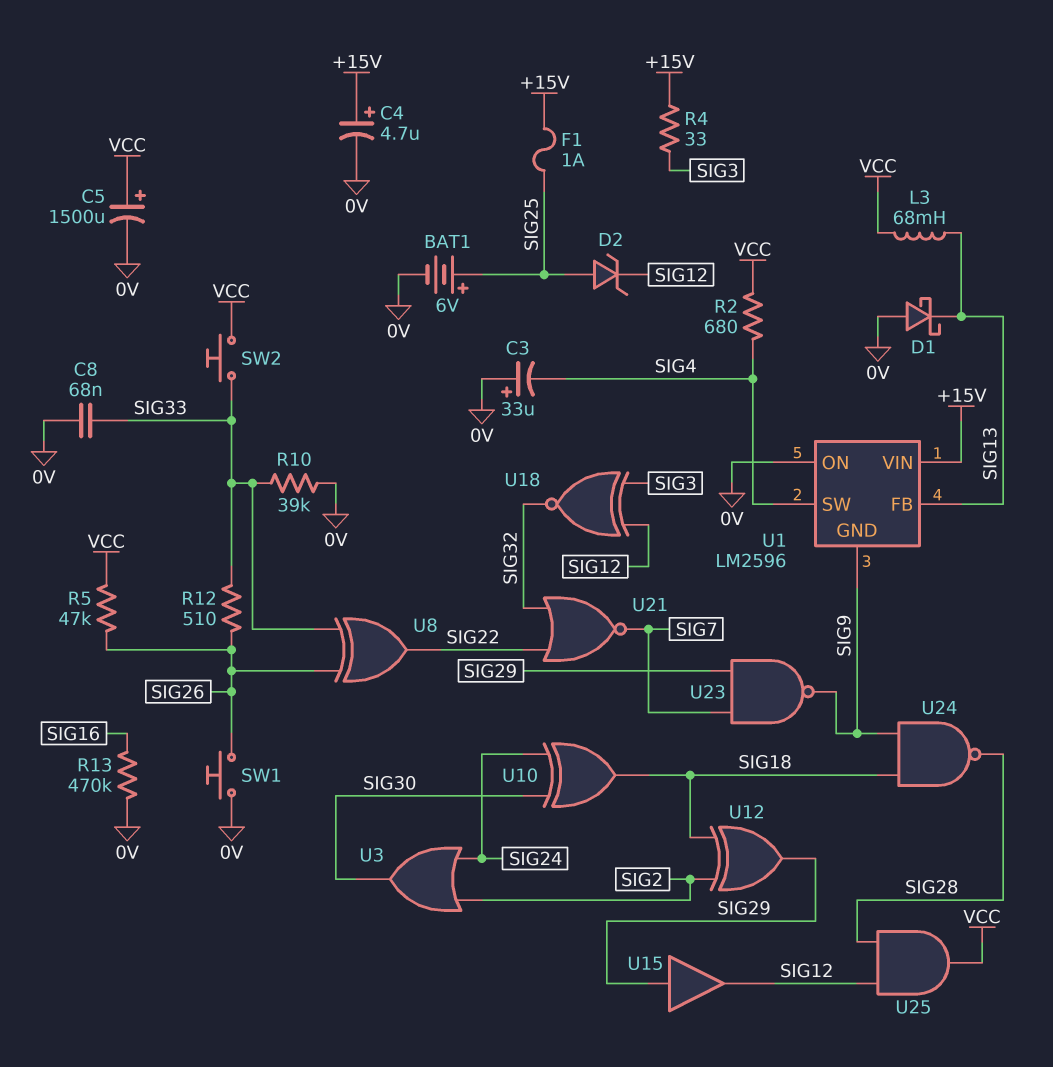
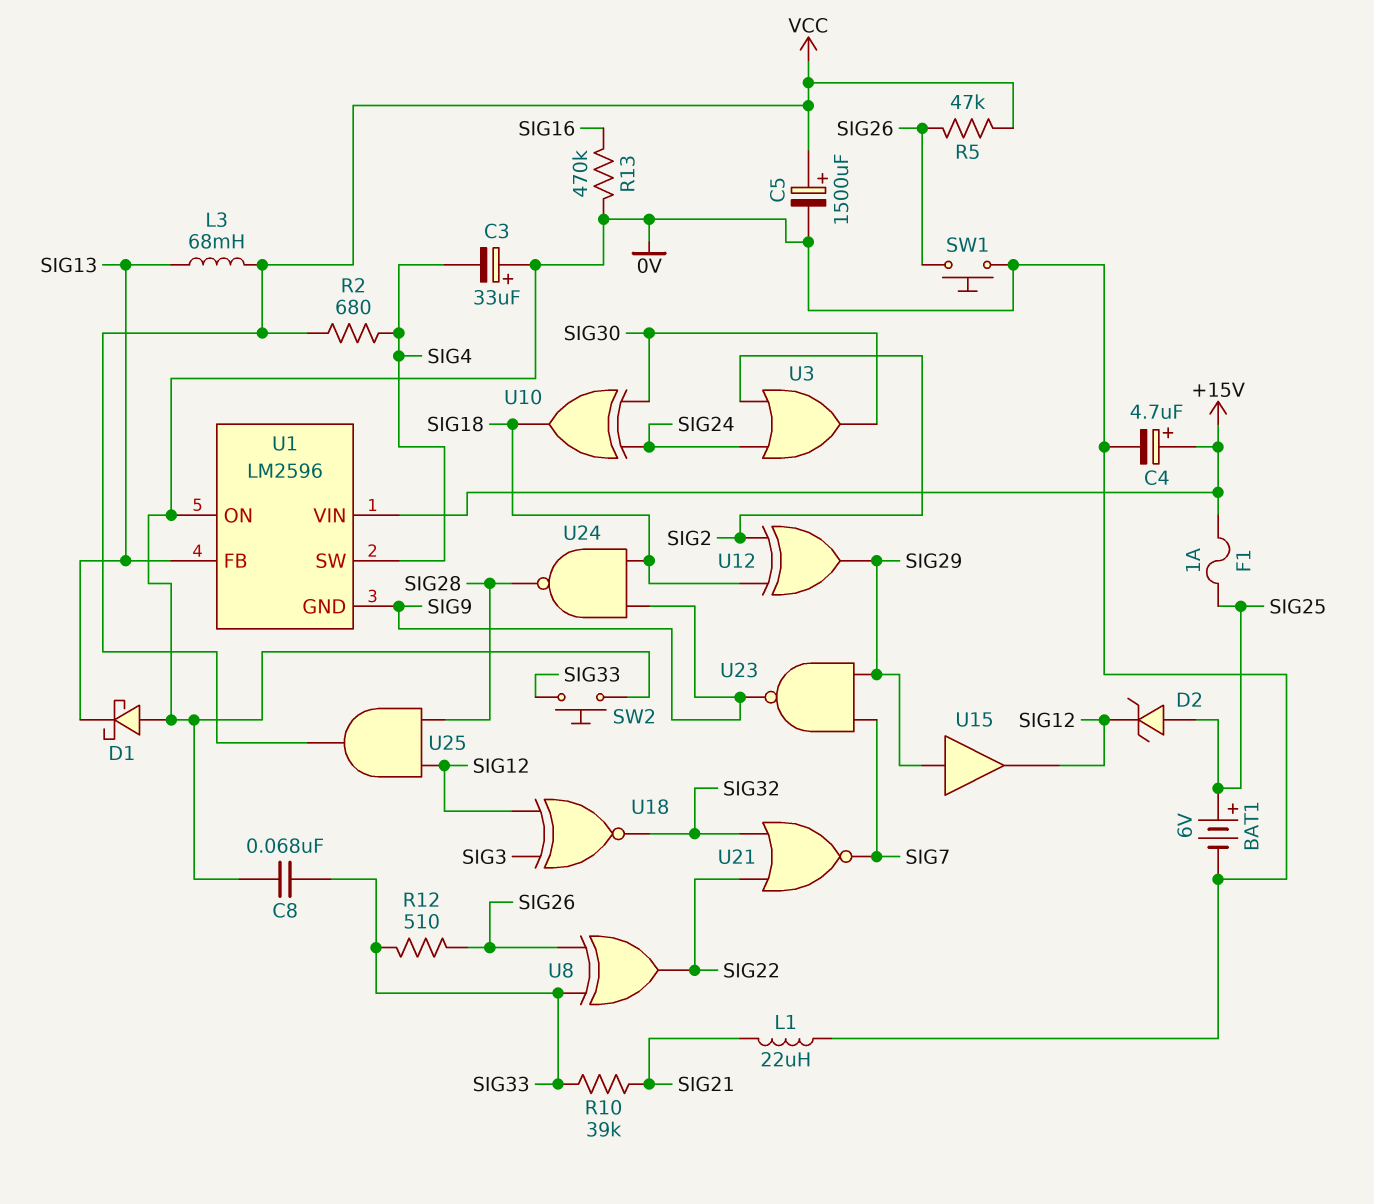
L1: none -> 22uH (0V, SIG21)
R4: 33 (+15V, SIG3) -> none
R10: 39k (0V, SIG33) -> 39k (SIG21, SIG33)
SW2: button (SIG33, VCC) -> button (0V, SIG33)

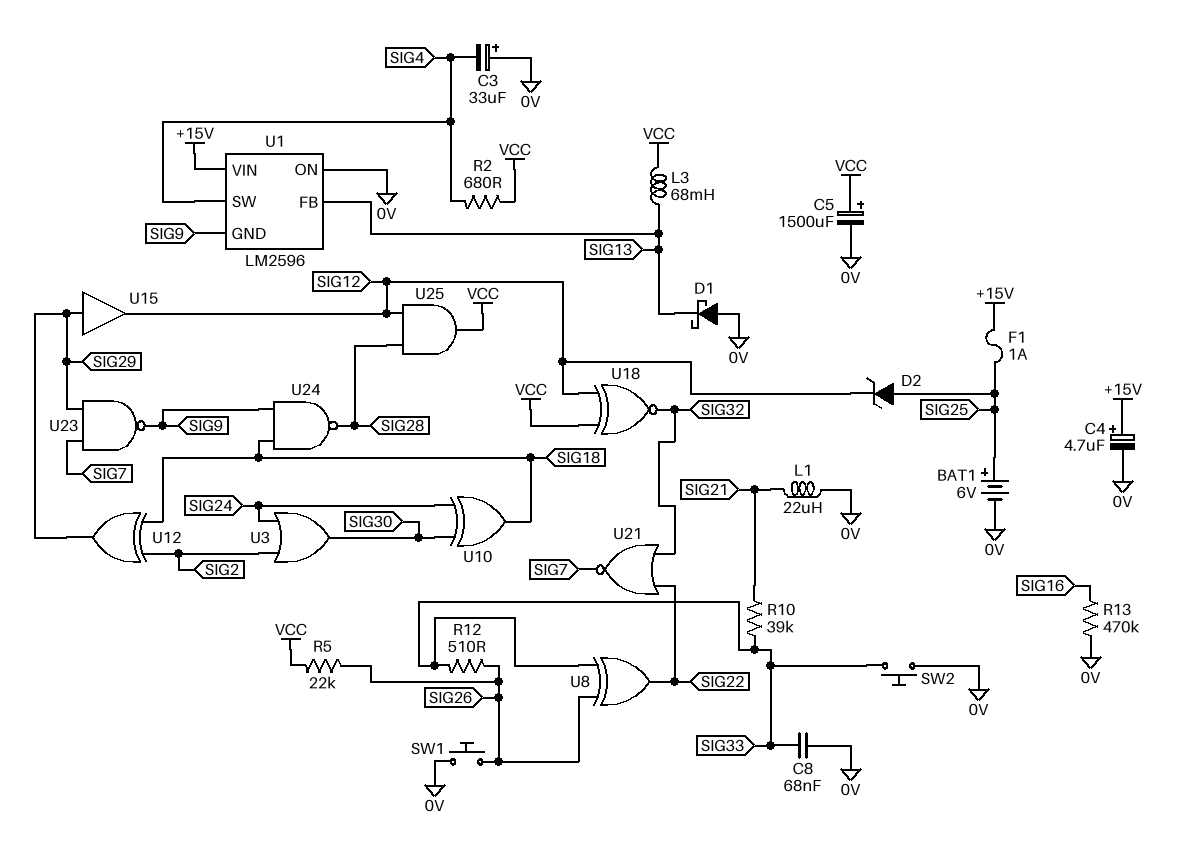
R5: 47k (SIG26, VCC) -> 22k (SIG26, VCC)
U18: XNOR (in SIG3, in SIG12, out SIG32) -> XNOR (in SIG12, in VCC, out SIG32)

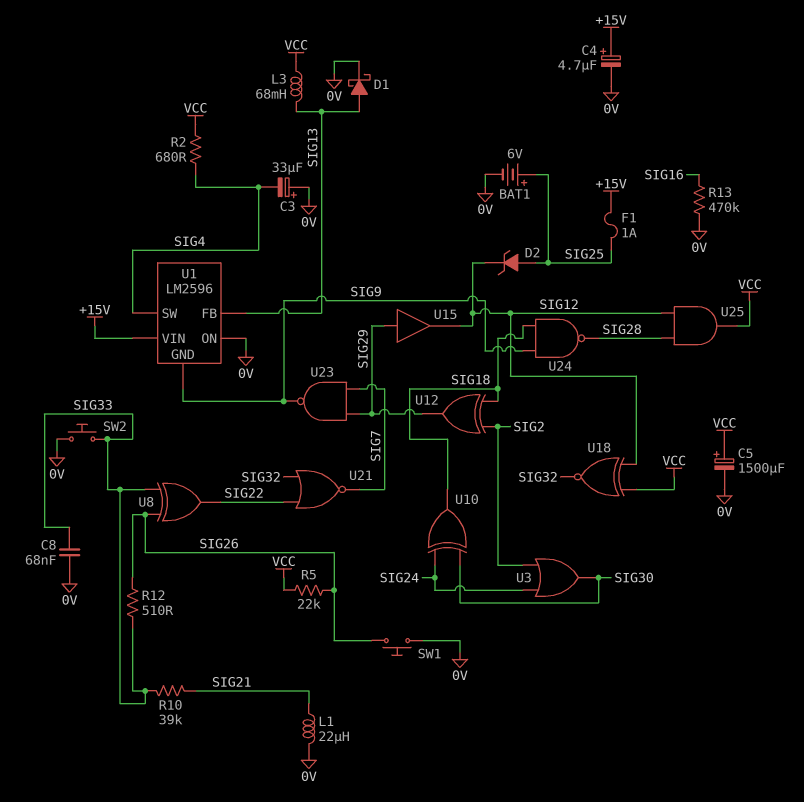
D1: schottky (A 0V, K SIG13) -> schottky (A SIG13, K 0V)

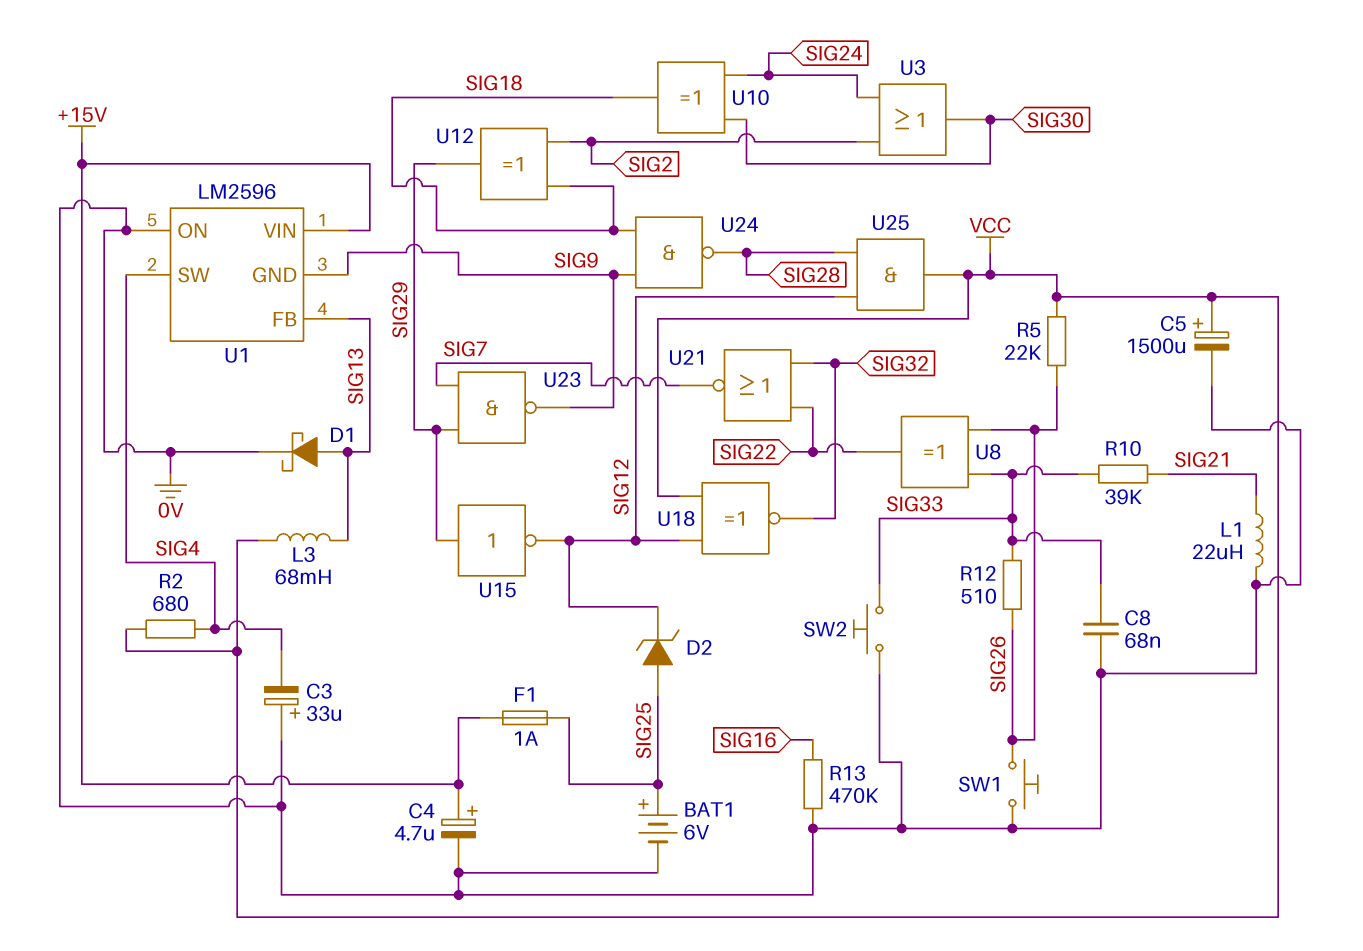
U15: buffer (in SIG29, out SIG12) -> NOT (in SIG29, out SIG12)

